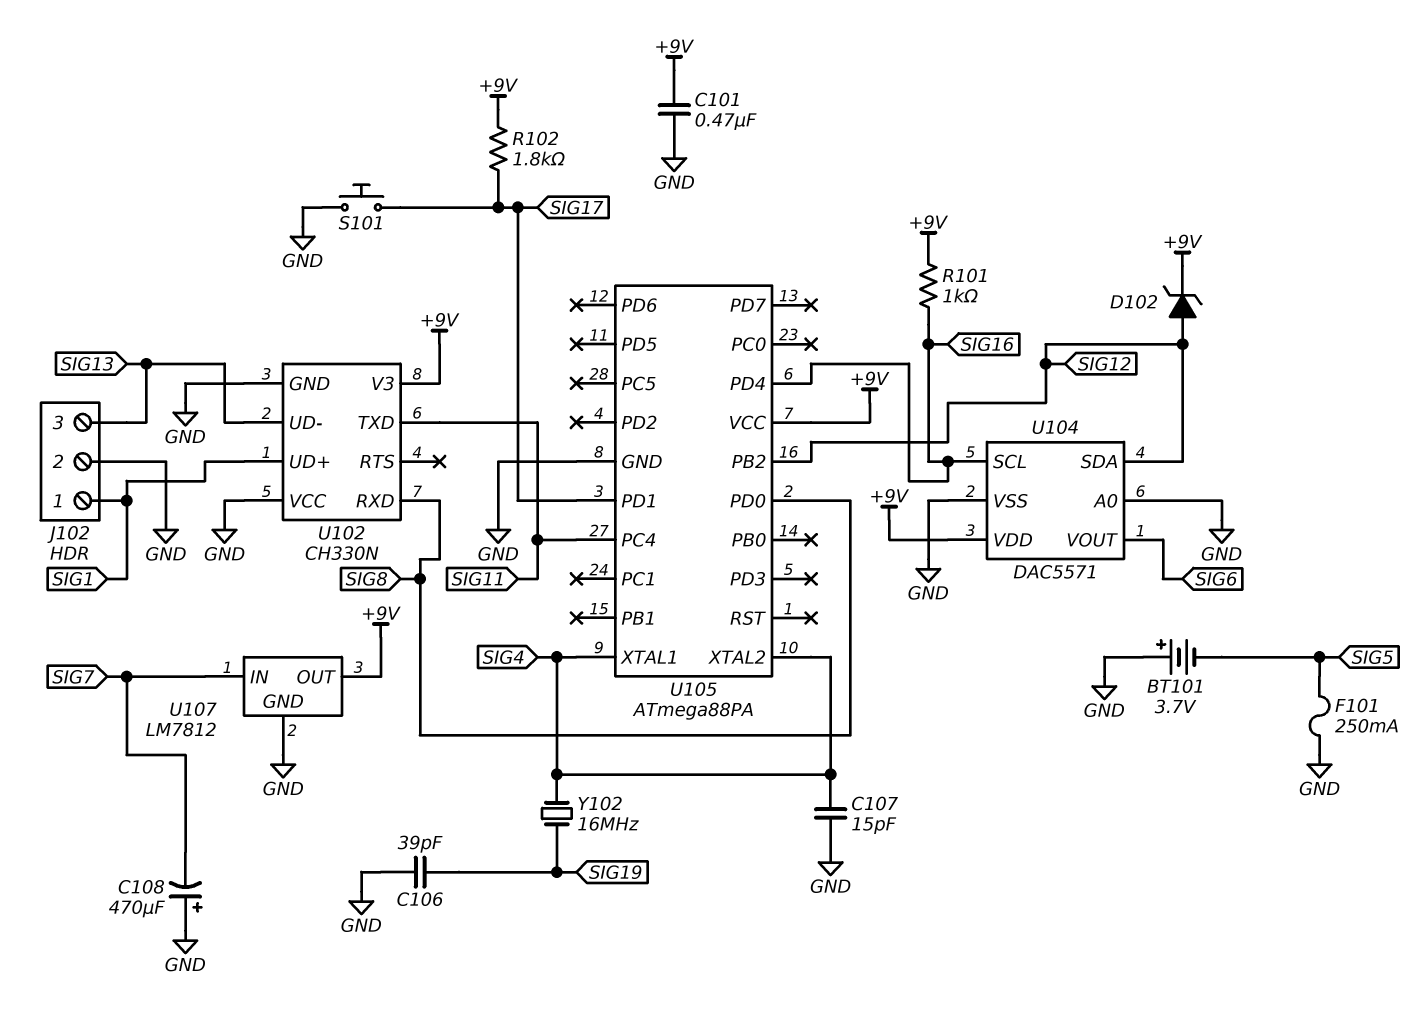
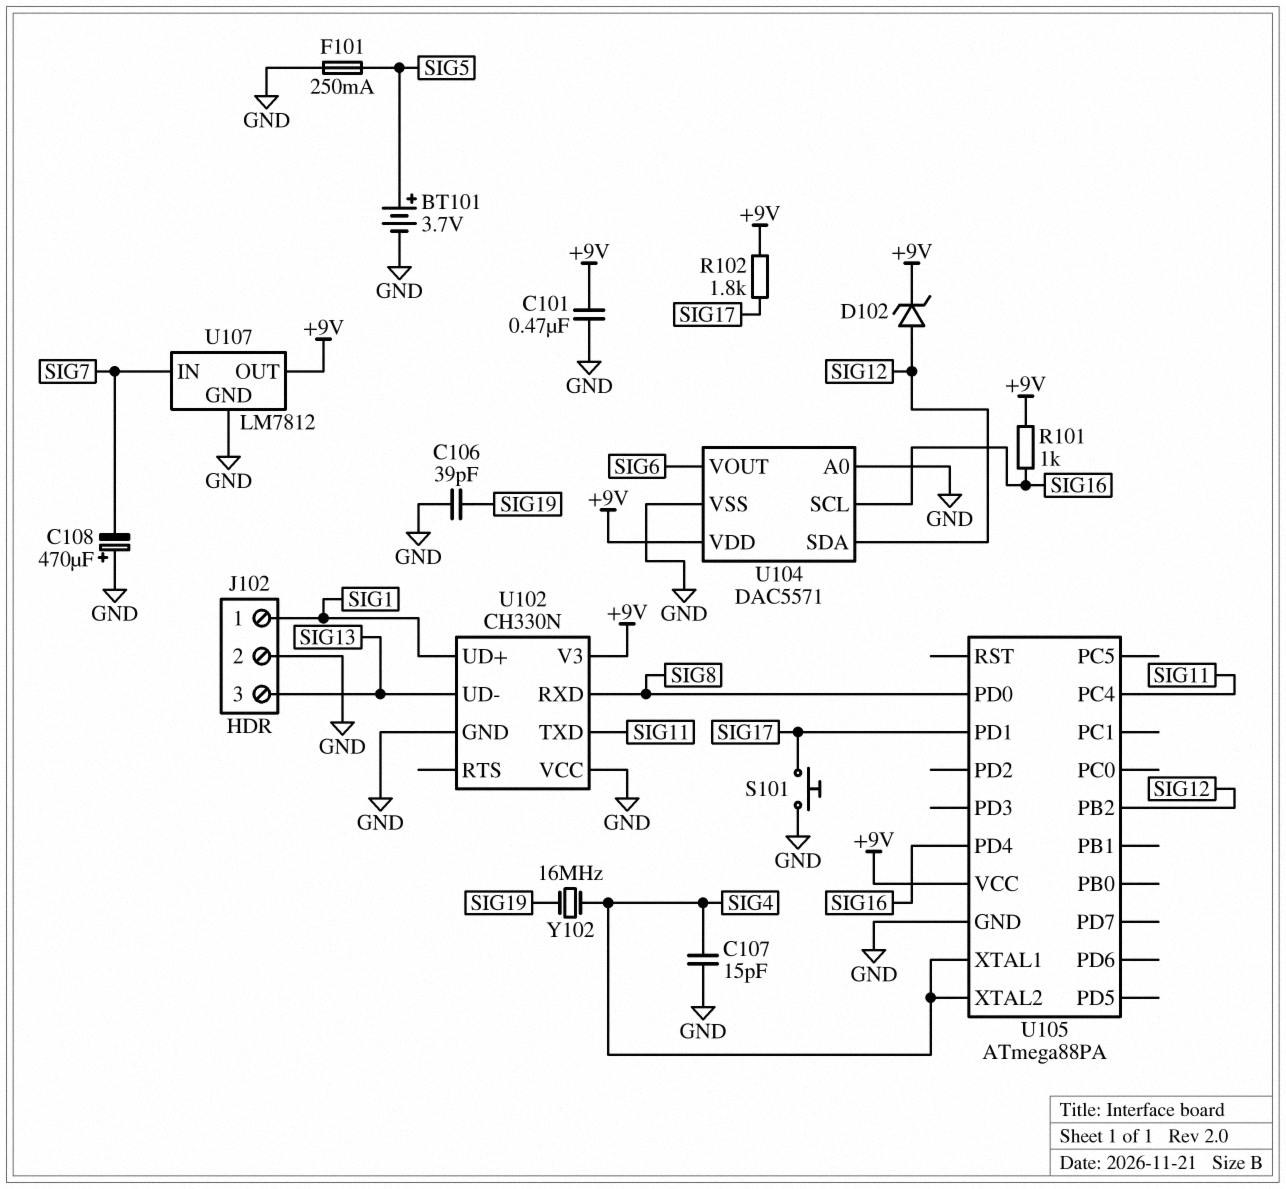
BT101: 3.7V (plus GND, minus SIG5) -> 3.7V (plus SIG5, minus GND)

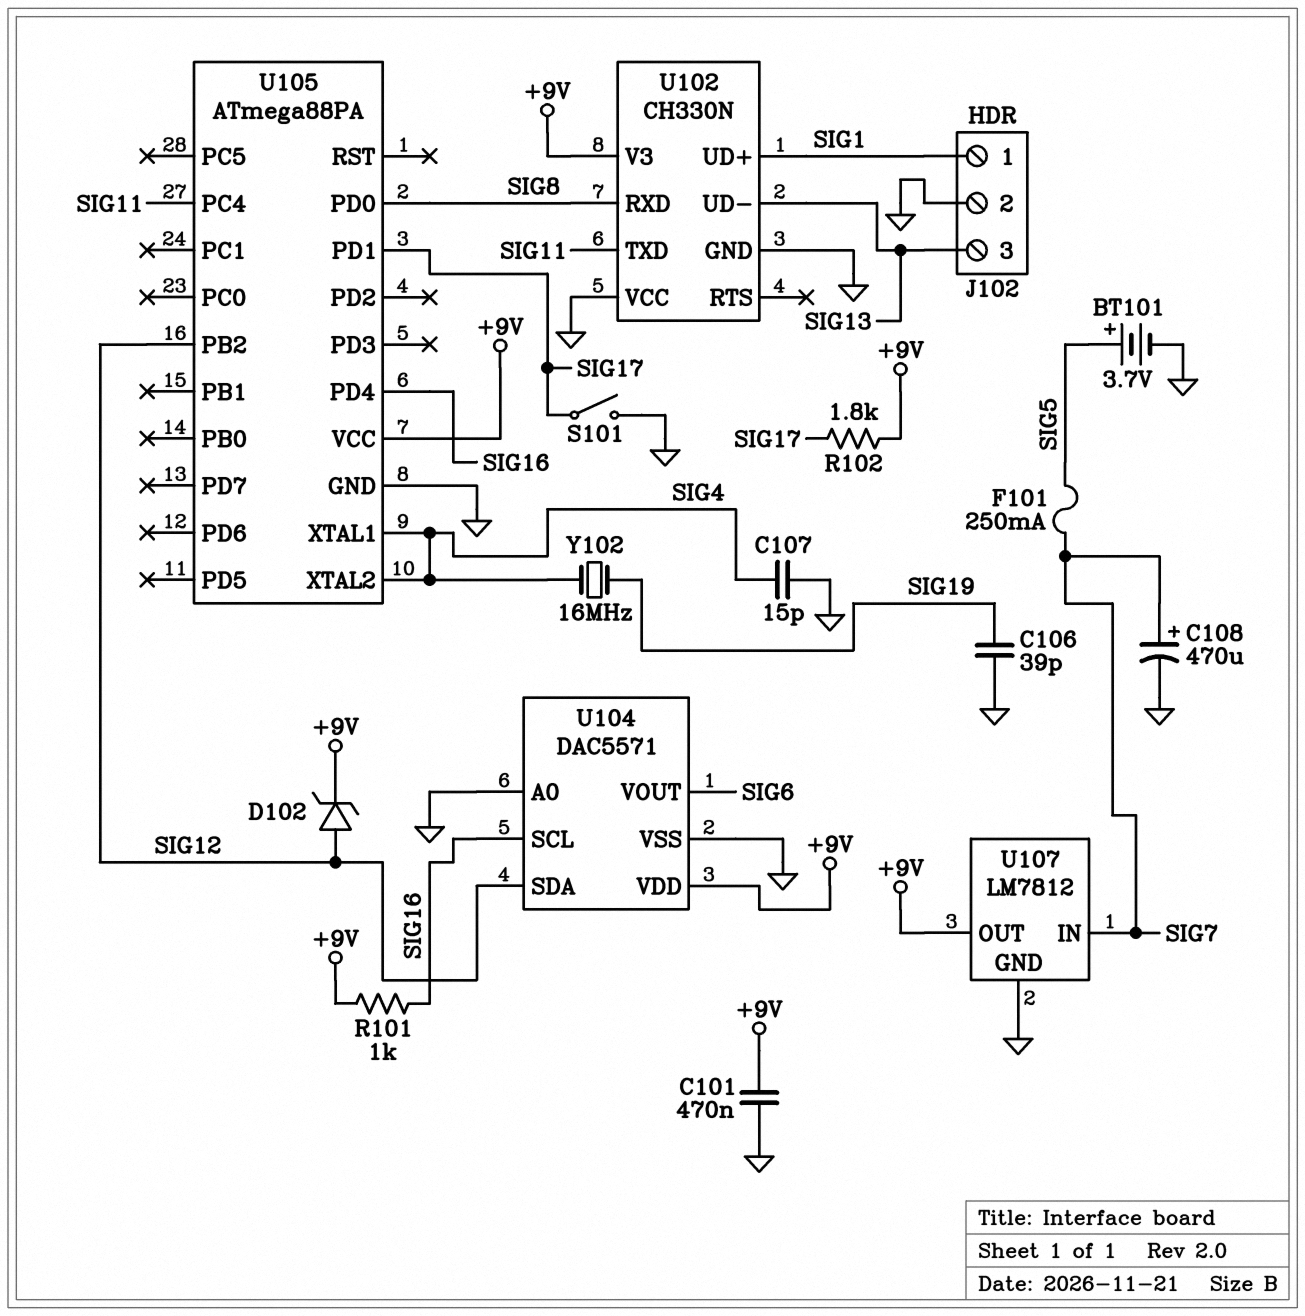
C108: 470uF (plus GND, minus SIG7) -> 470uF (plus SIG7, minus GND)
F101: 250mA (GND, SIG5) -> 250mA (SIG5, SIG7)
S101: button (GND, SIG17) -> switch (GND, SIG17)

